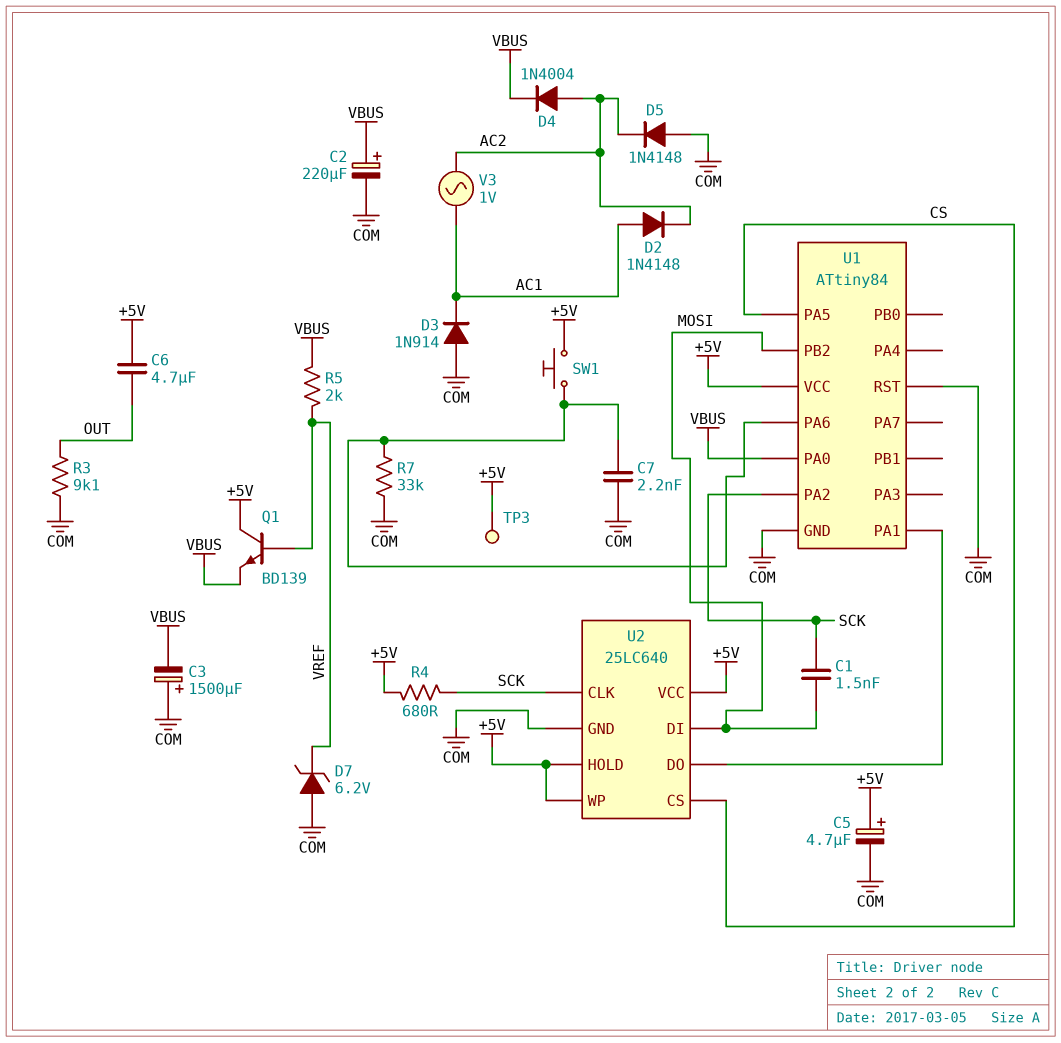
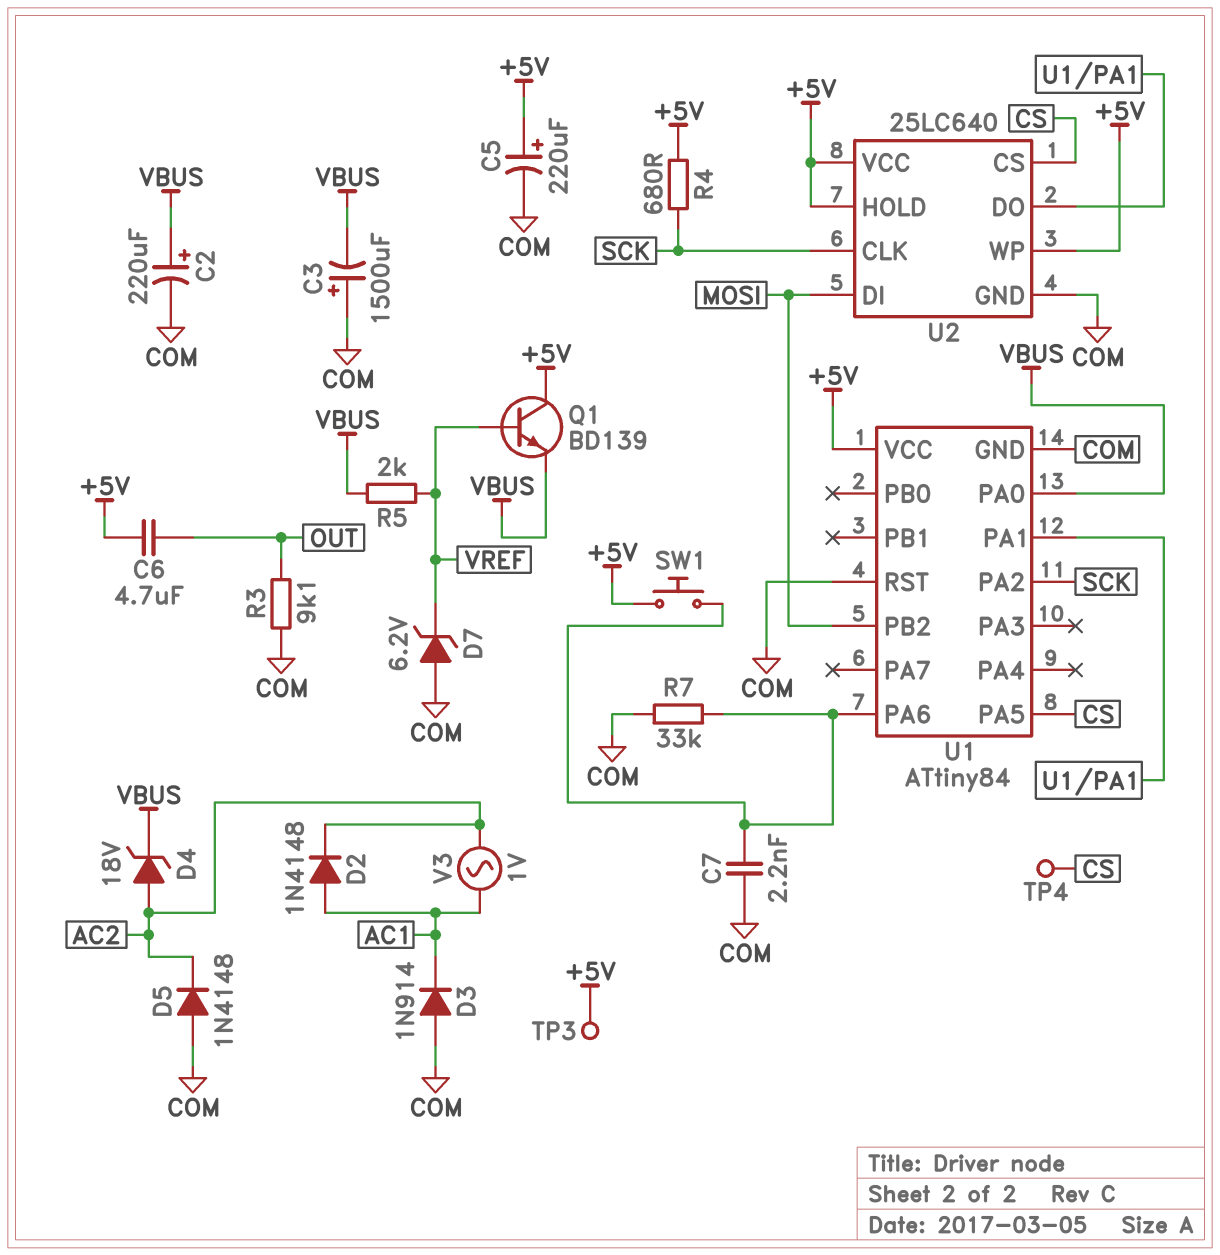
C1: 1.5nF (MOSI, SCK) -> none
C5: 4.7uF (plus +5V, minus COM) -> 220uF (plus +5V, minus COM)
D4: diode 1N4004 (A AC2, K VBUS) -> zener 18V (A AC2, K VBUS)
TP4: none -> test point (CS)

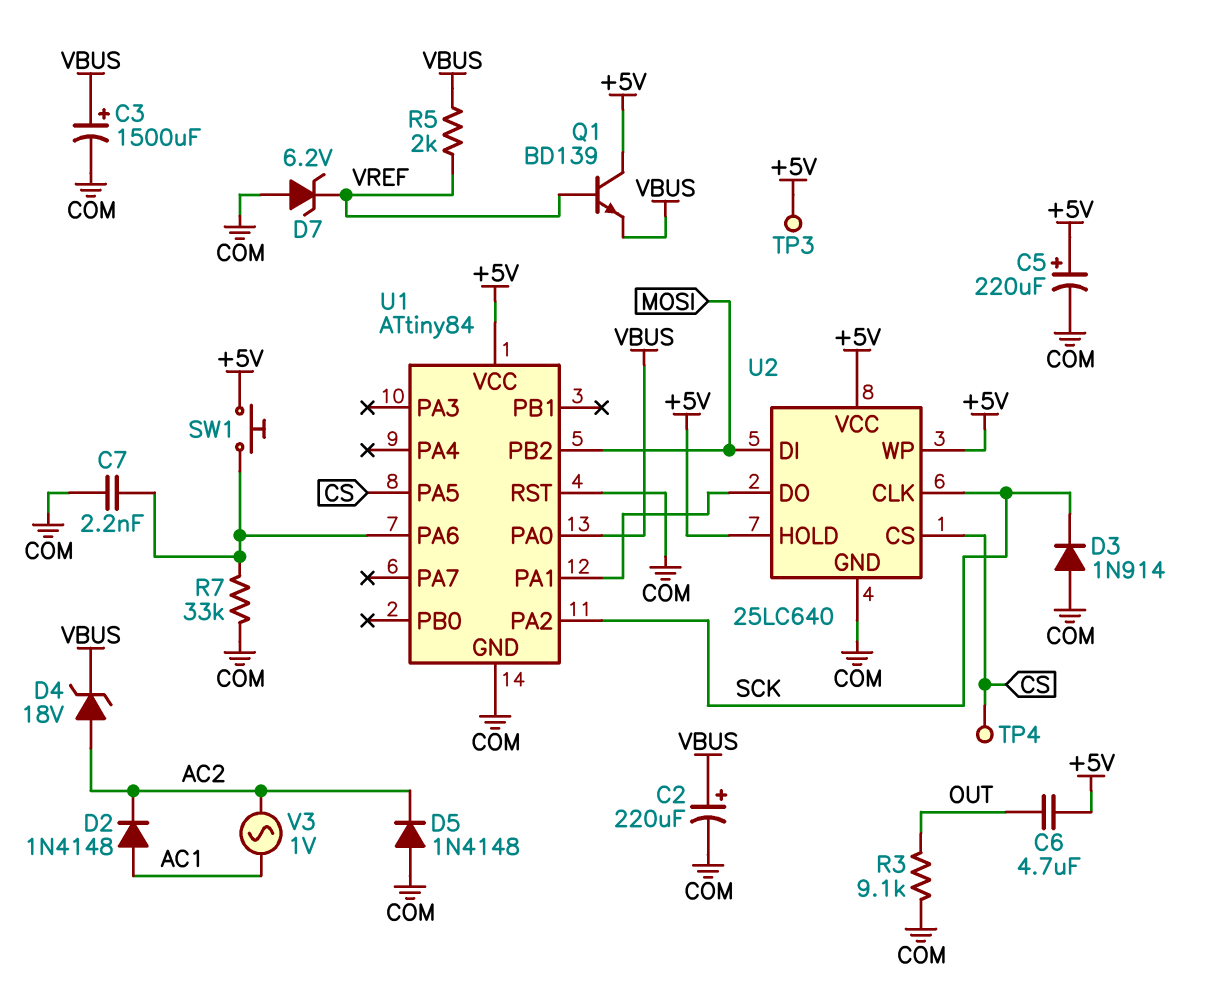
C3: 1500uF (plus COM, minus VBUS) -> 1500uF (plus VBUS, minus COM)
D3: diode 1N914 (A COM, K AC1) -> diode 1N914 (A COM, K SCK)
R4: 680 (+5V, SCK) -> none

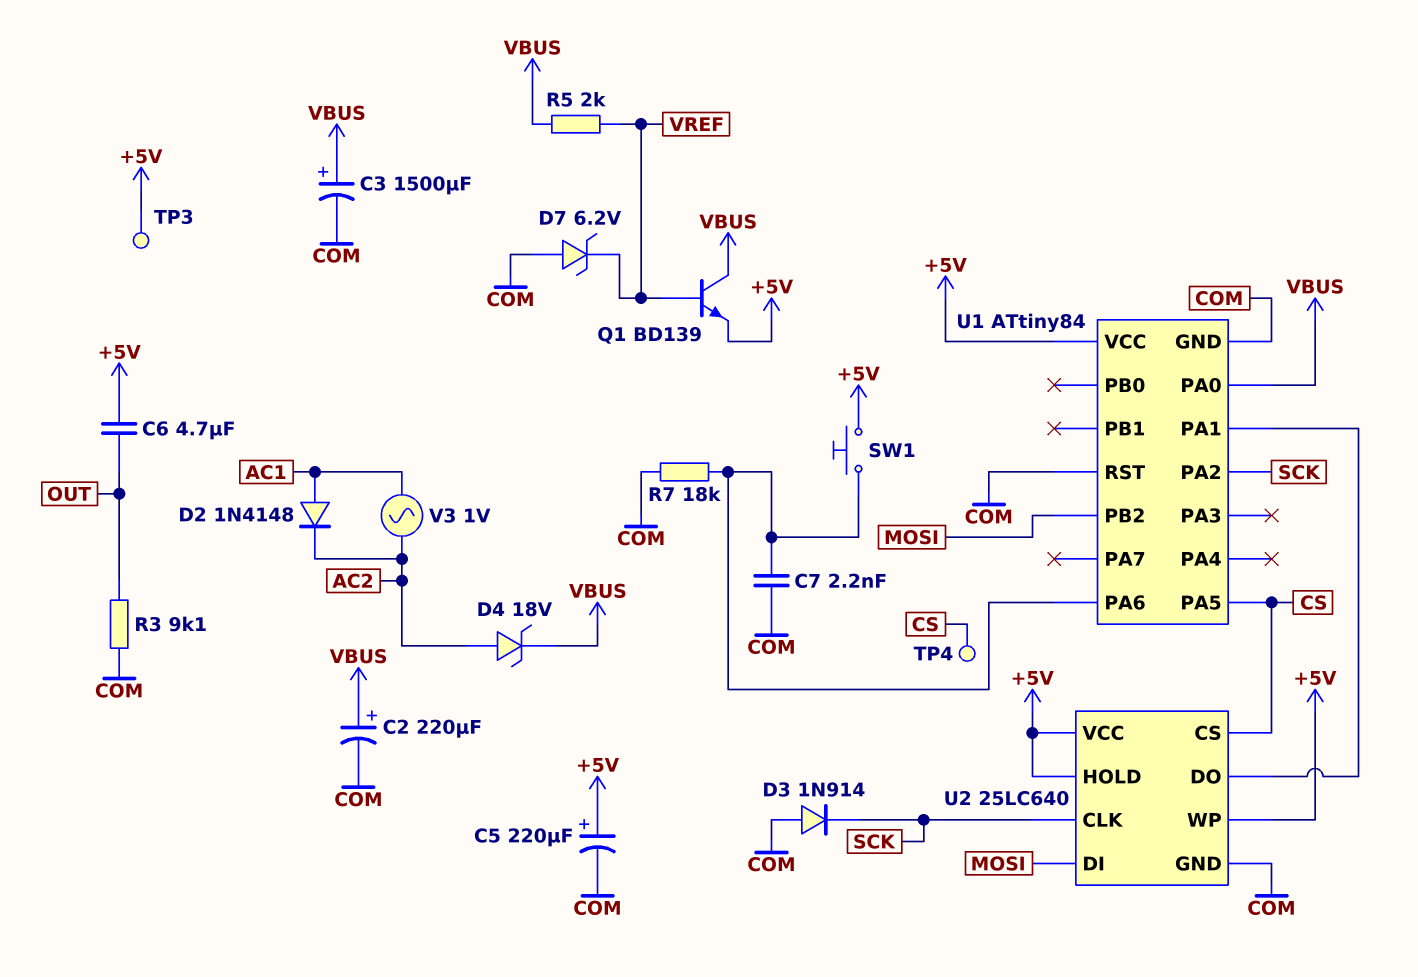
D5: diode 1N4148 (A COM, K AC2) -> none
Q1: NPN BD139 (B VREF, C +5V, E VBUS) -> NPN BD139 (B VREF, C VBUS, E +5V)
R7: 33k (COM, U1/PA6) -> 18k (COM, U1/PA6)

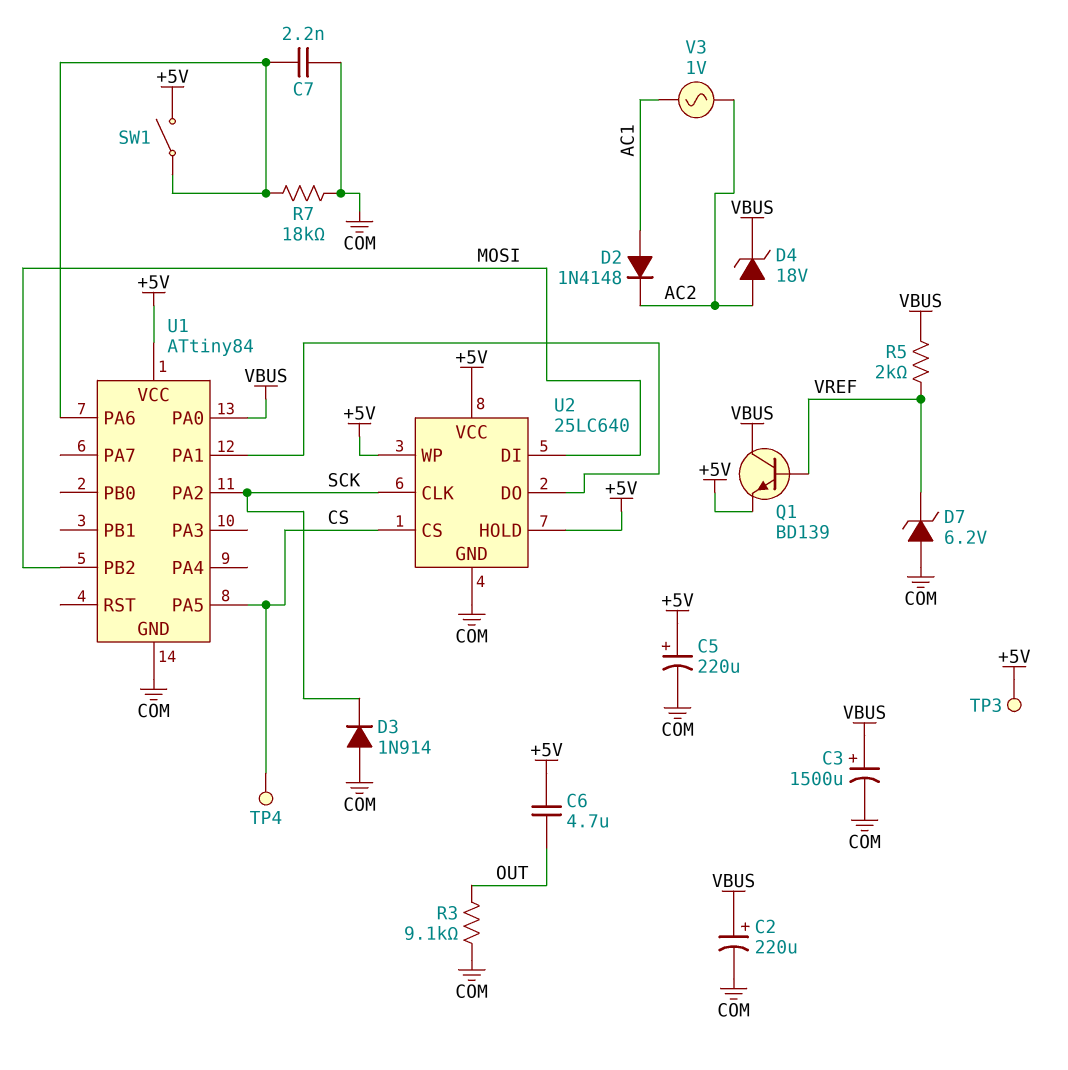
SW1: button (+5V, U1/PA6) -> switch (+5V, U1/PA6)
U1 pin RST: COM -> none

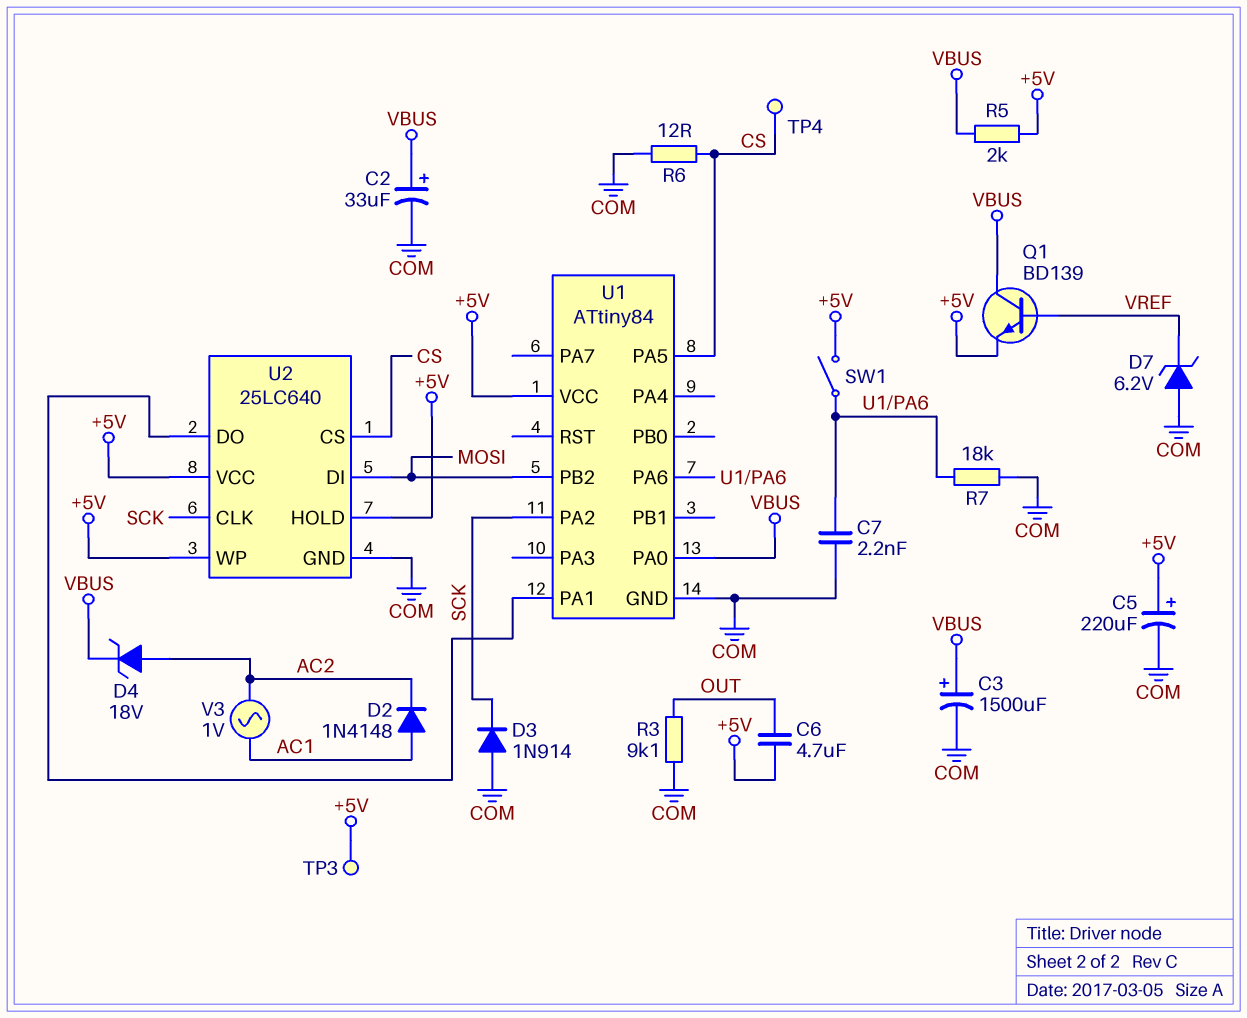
C2: 220uF (plus VBUS, minus COM) -> 33uF (plus VBUS, minus COM)
R5: 2k (VBUS, VREF) -> 2k (+5V, VBUS)
R6: none -> 12 (COM, CS)

